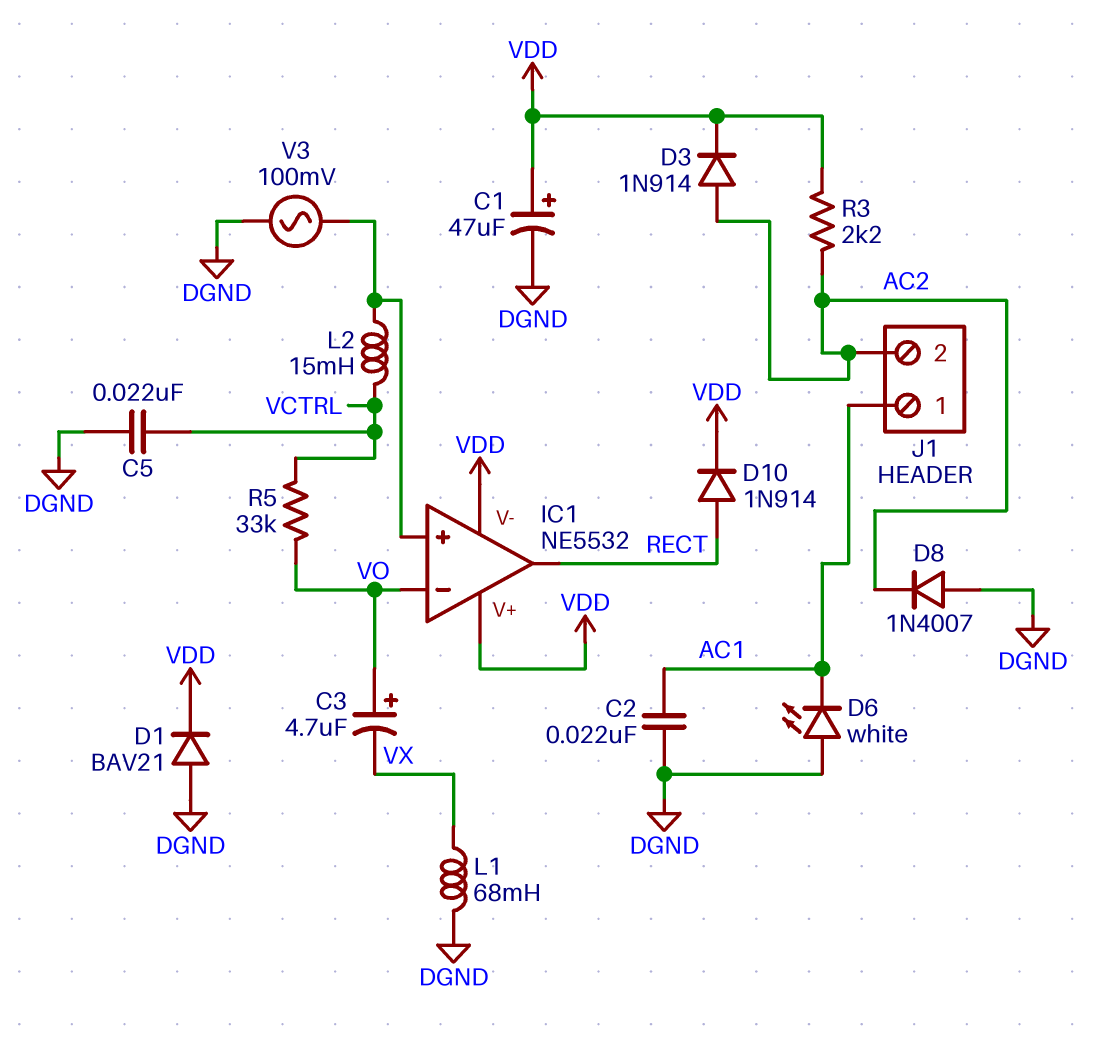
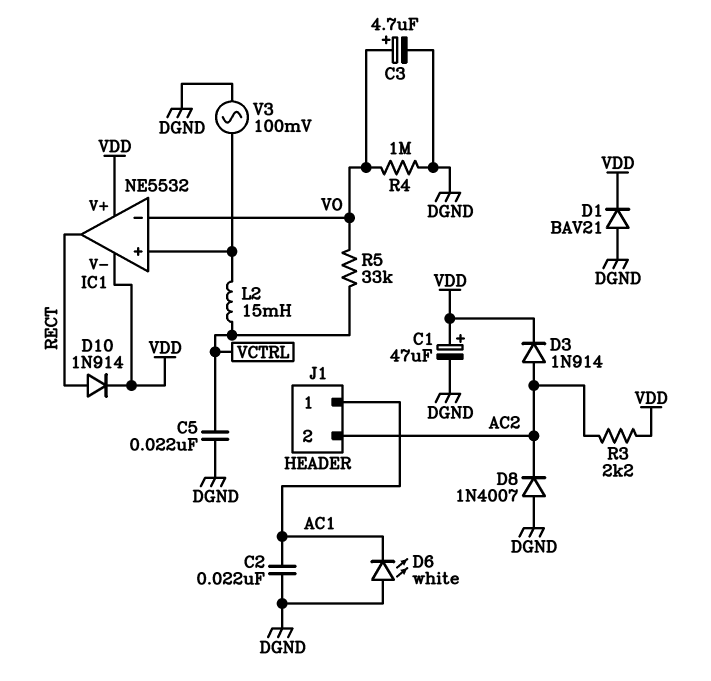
C3: 4.7uF (plus VO, minus VX) -> 4.7uF (plus VO, minus DGND)
L1: 68mH (DGND, VX) -> none
R4: none -> 1M (DGND, VO)

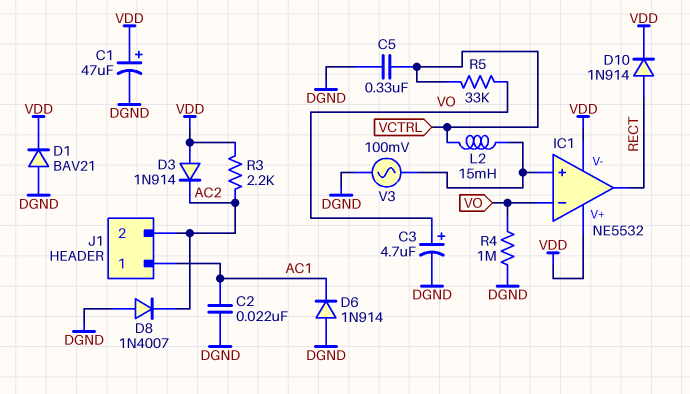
C5: 22nF (DGND, VCTRL) -> 330nF (DGND, VCTRL)
D3: diode 1N914 (A AC2, K VDD) -> diode 1N914 (A VDD, K AC2)
D6: LED white (A DGND, K AC1) -> diode 1N914 (A DGND, K AC1)

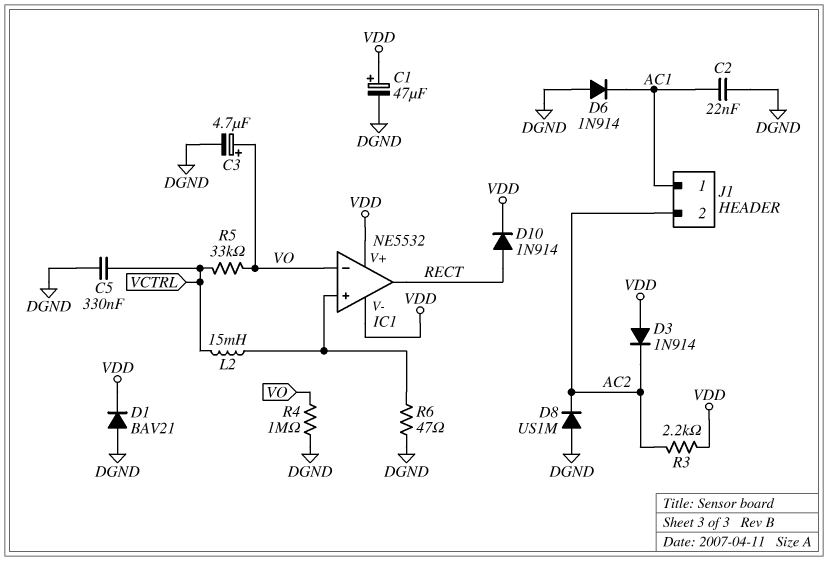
D8: diode 1N4007 (A DGND, K AC2) -> diode US1M (A DGND, K AC2)
R6: none -> 47 (DGND, IC1/in+)
V3: AC 100mV (DGND, IC1/in+) -> none

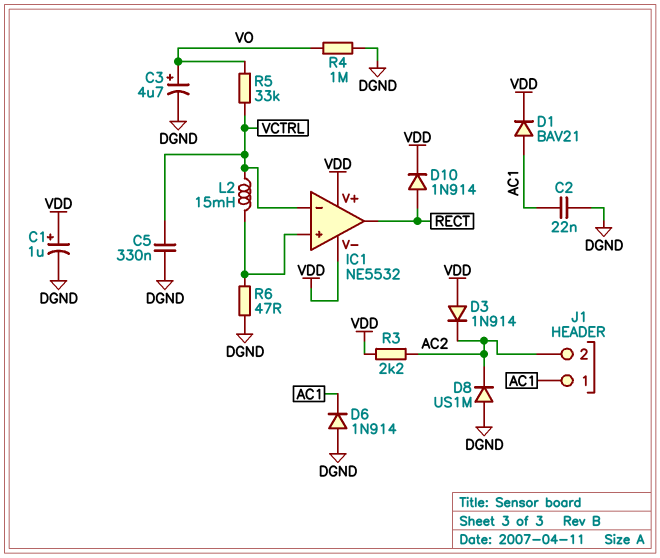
C1: 47uF (plus VDD, minus DGND) -> 1uF (plus VDD, minus DGND)
D1: diode BAV21 (A DGND, K VDD) -> diode BAV21 (A AC1, K VDD)
IC1 pin in-: VO -> VCTRL

